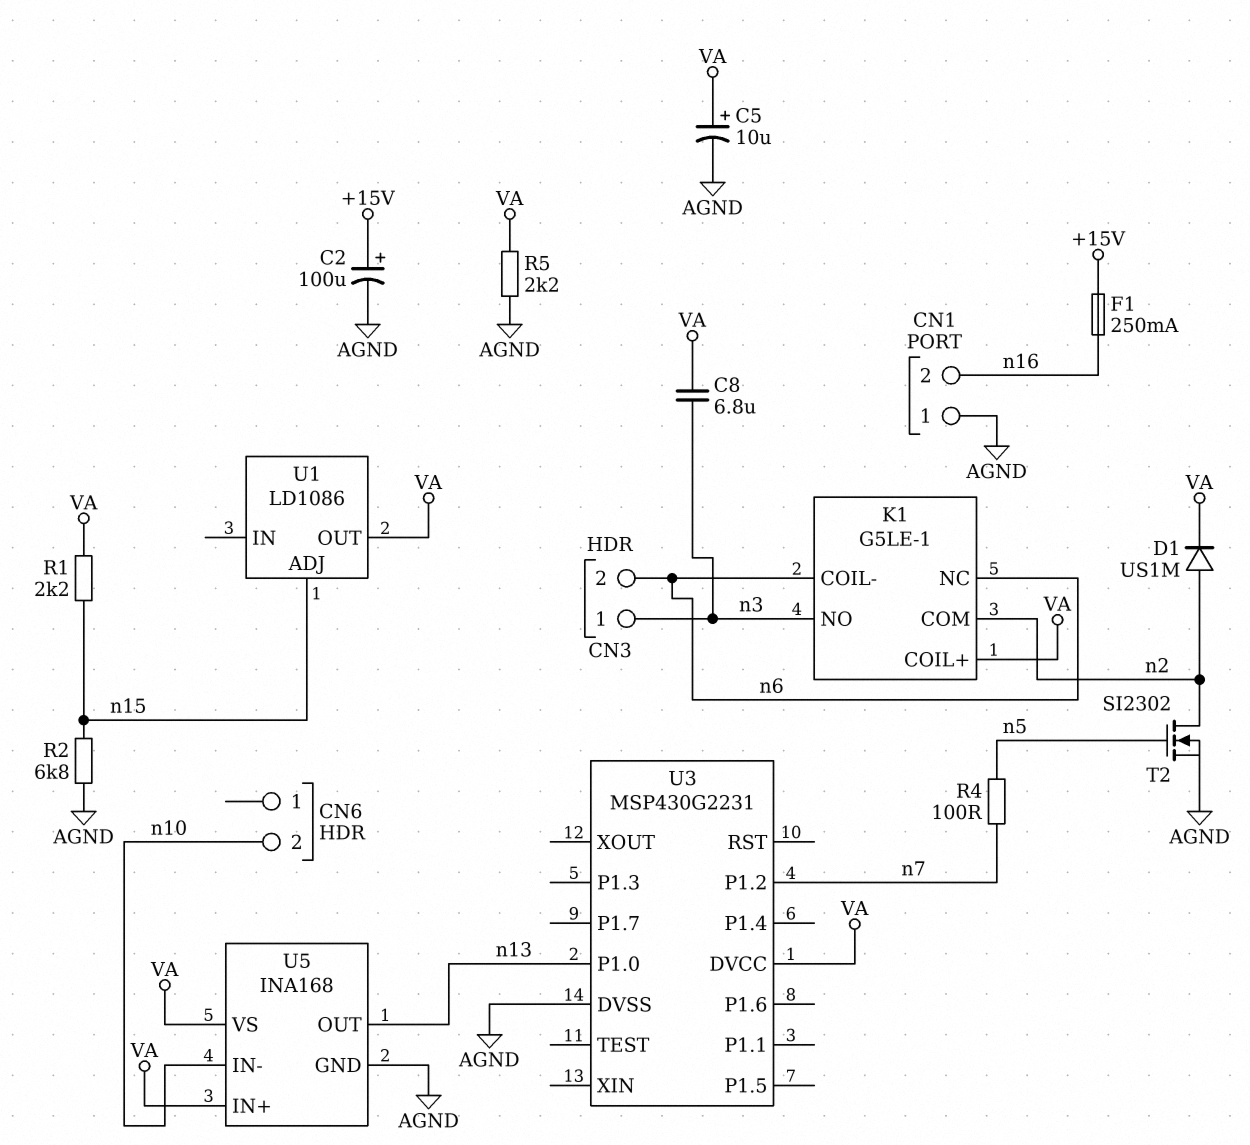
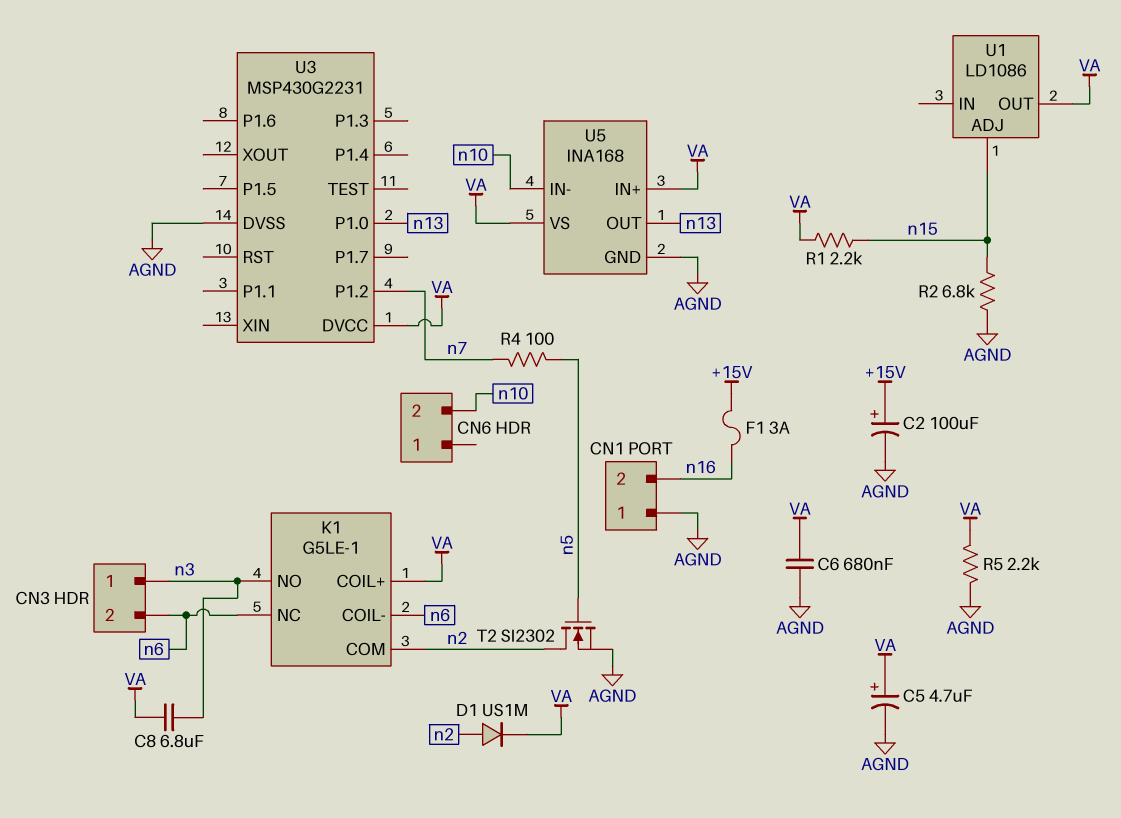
C5: 10uF (plus VA, minus AGND) -> 4.7uF (plus VA, minus AGND)
C6: none -> 680nF (AGND, VA)
F1: 250mA (+15V, n16) -> 3A (+15V, n16)

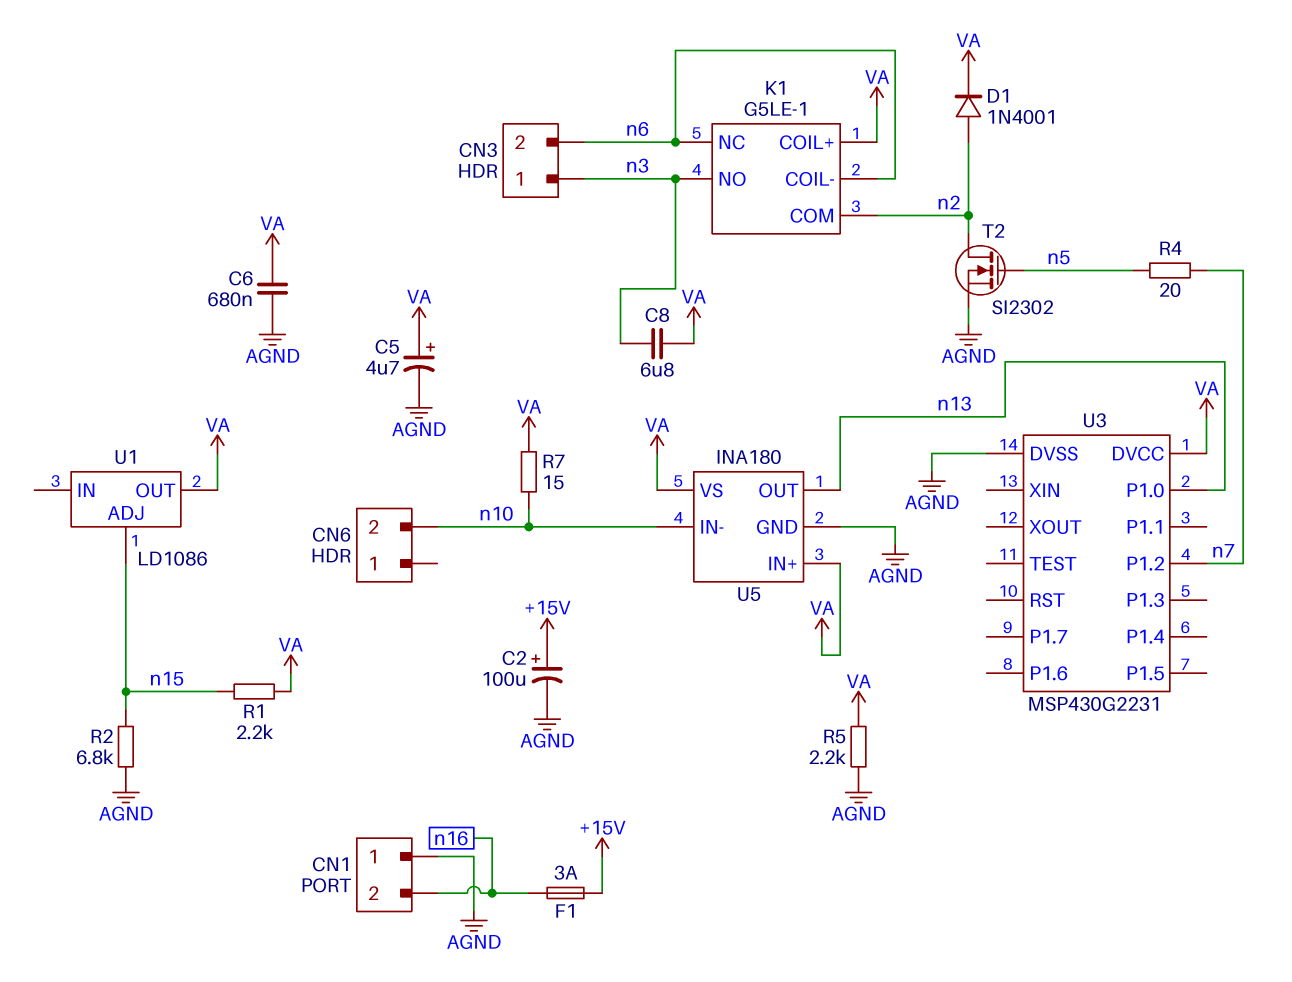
D1: diode US1M (A n2, K VA) -> diode 1N4001 (A n2, K VA)
R4: 100 (n5, n7) -> 20 (n5, n7)
R7: none -> 15 (VA, n10)
U5: INA168 -> INA180

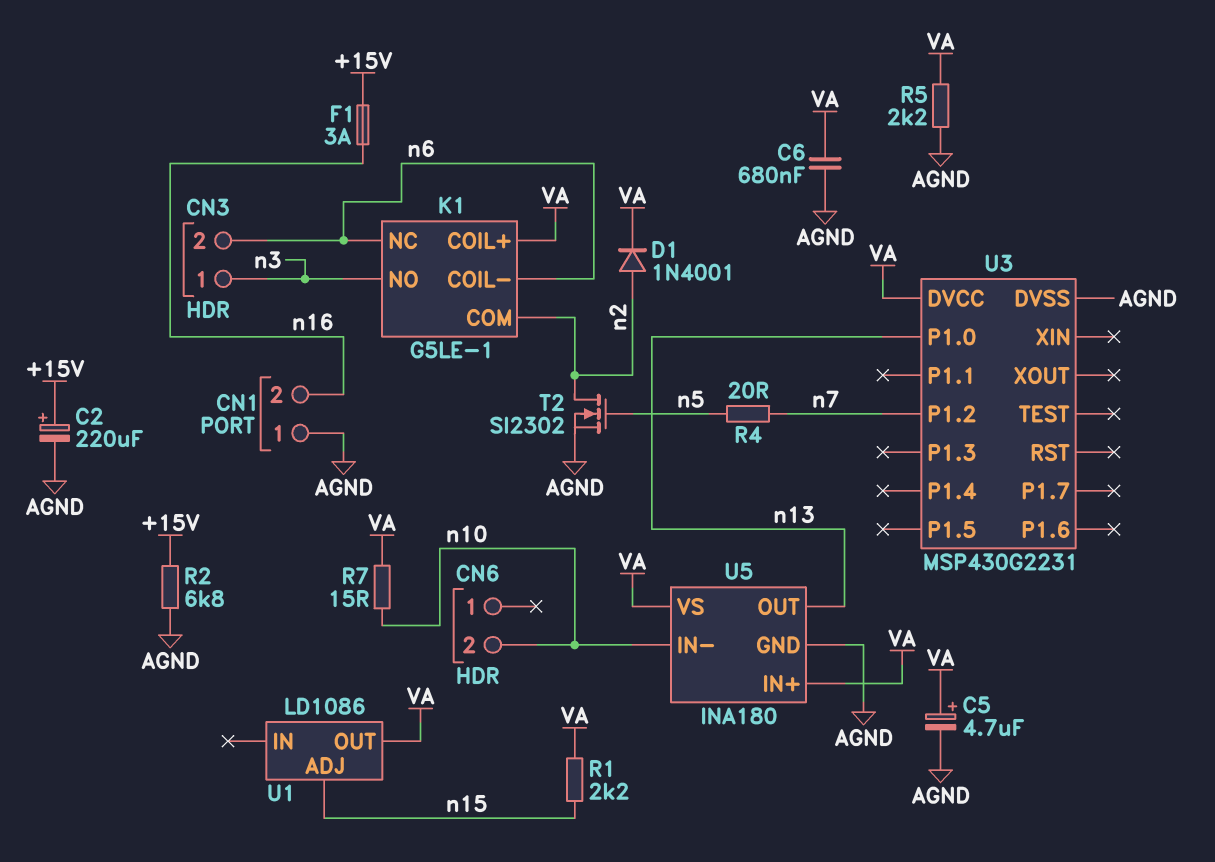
C2: 100uF (plus +15V, minus AGND) -> 220uF (plus +15V, minus AGND)
C8: 6.8uF (VA, n3) -> none
R2: 6.8k (AGND, n15) -> 6.8k (+15V, AGND)

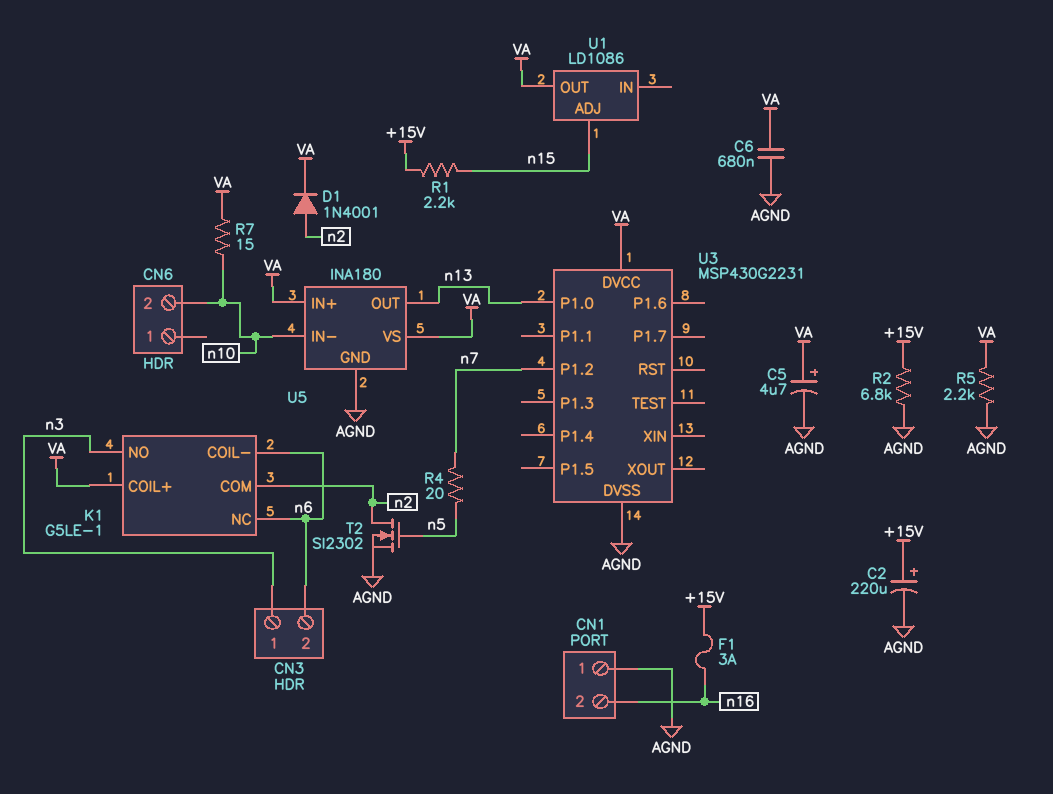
R1: 2.2k (VA, n15) -> 2.2k (+15V, n15)

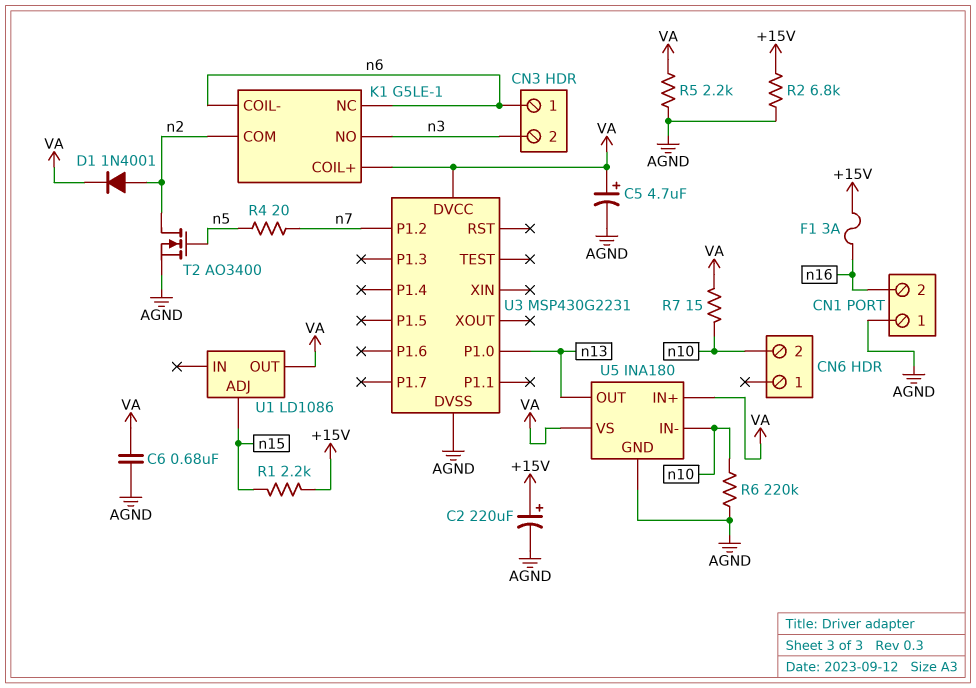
CN3 pin 1: n3 -> n6
CN3 pin 2: n6 -> n3
R6: none -> 220k (AGND, n10)
T2: NMOS SI2302 (G n5, D n2, S AGND) -> NMOS AO3400 (G n5, D n2, S AGND)

